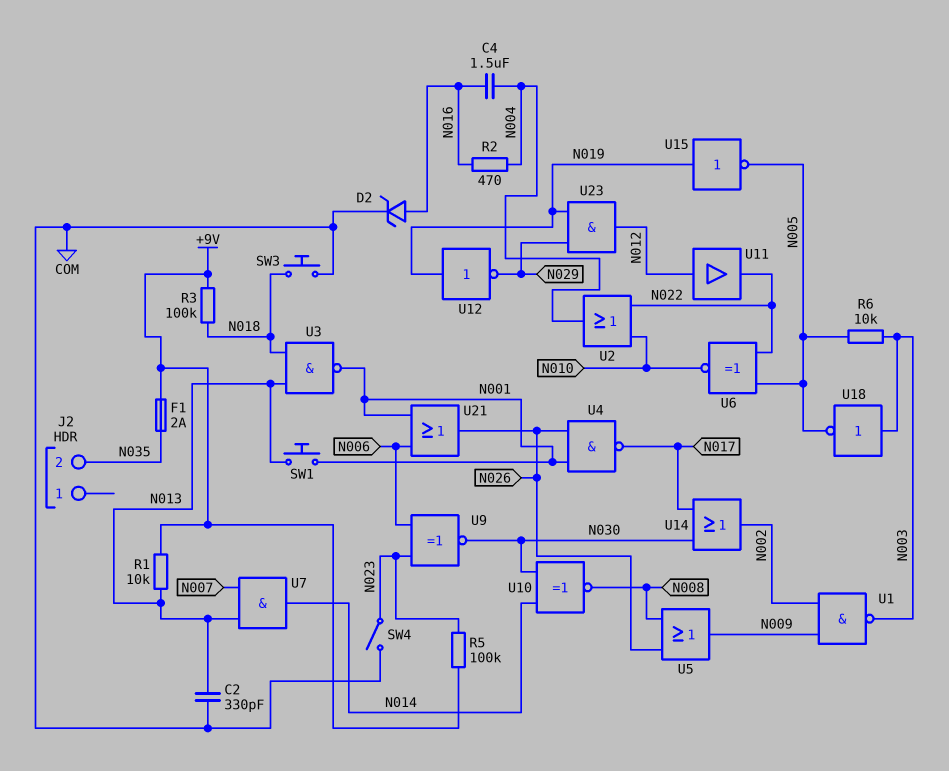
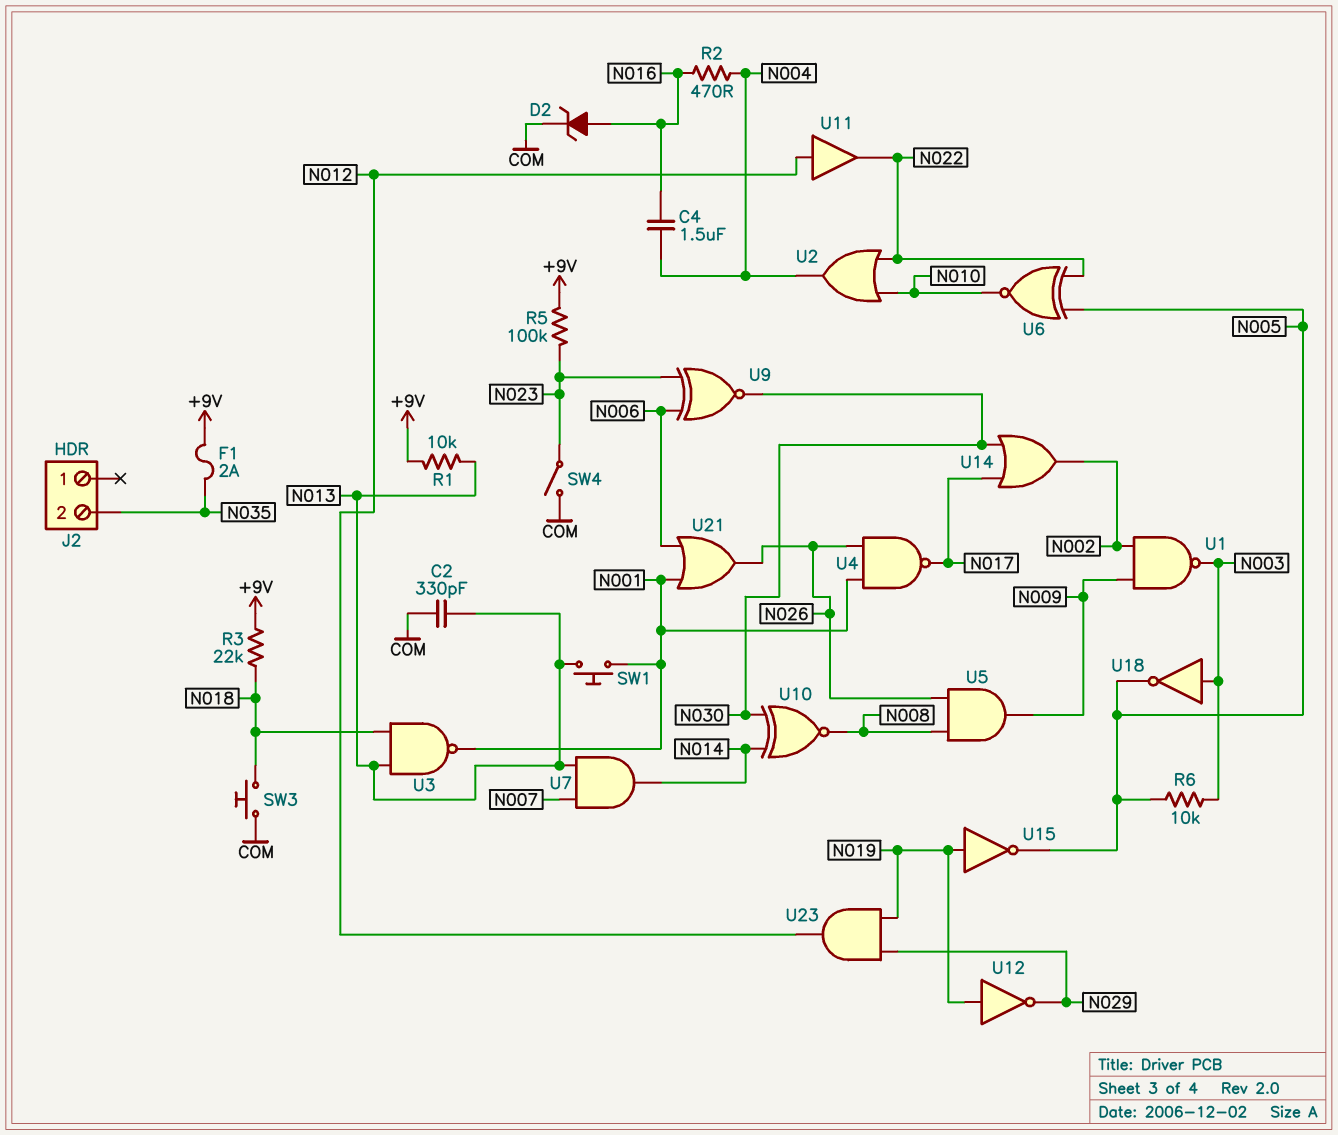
R3: 100k (+9V, N018) -> 22k (+9V, N018)
U5: OR (in N008, in N026, out N009) -> AND (in N008, in N026, out N009)

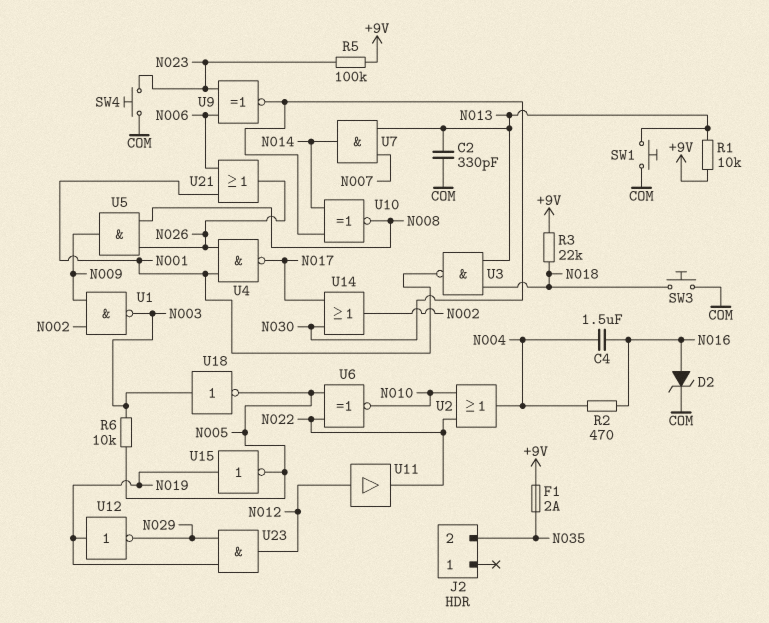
SW1: button (N001, N013) -> button (COM, N013)
SW4: switch (COM, N023) -> button (COM, N023)

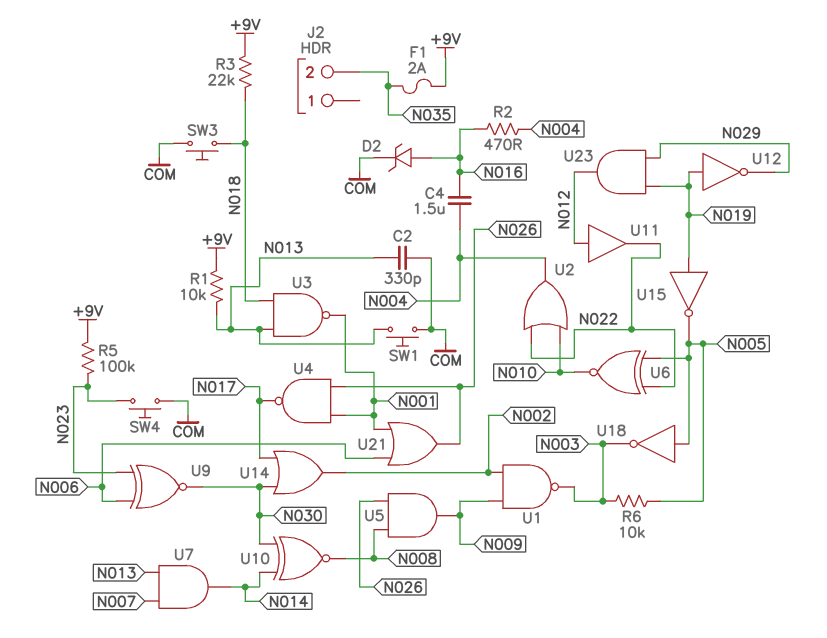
U18: NOT (in N003, out N005) -> NOT (in N005, out N003)

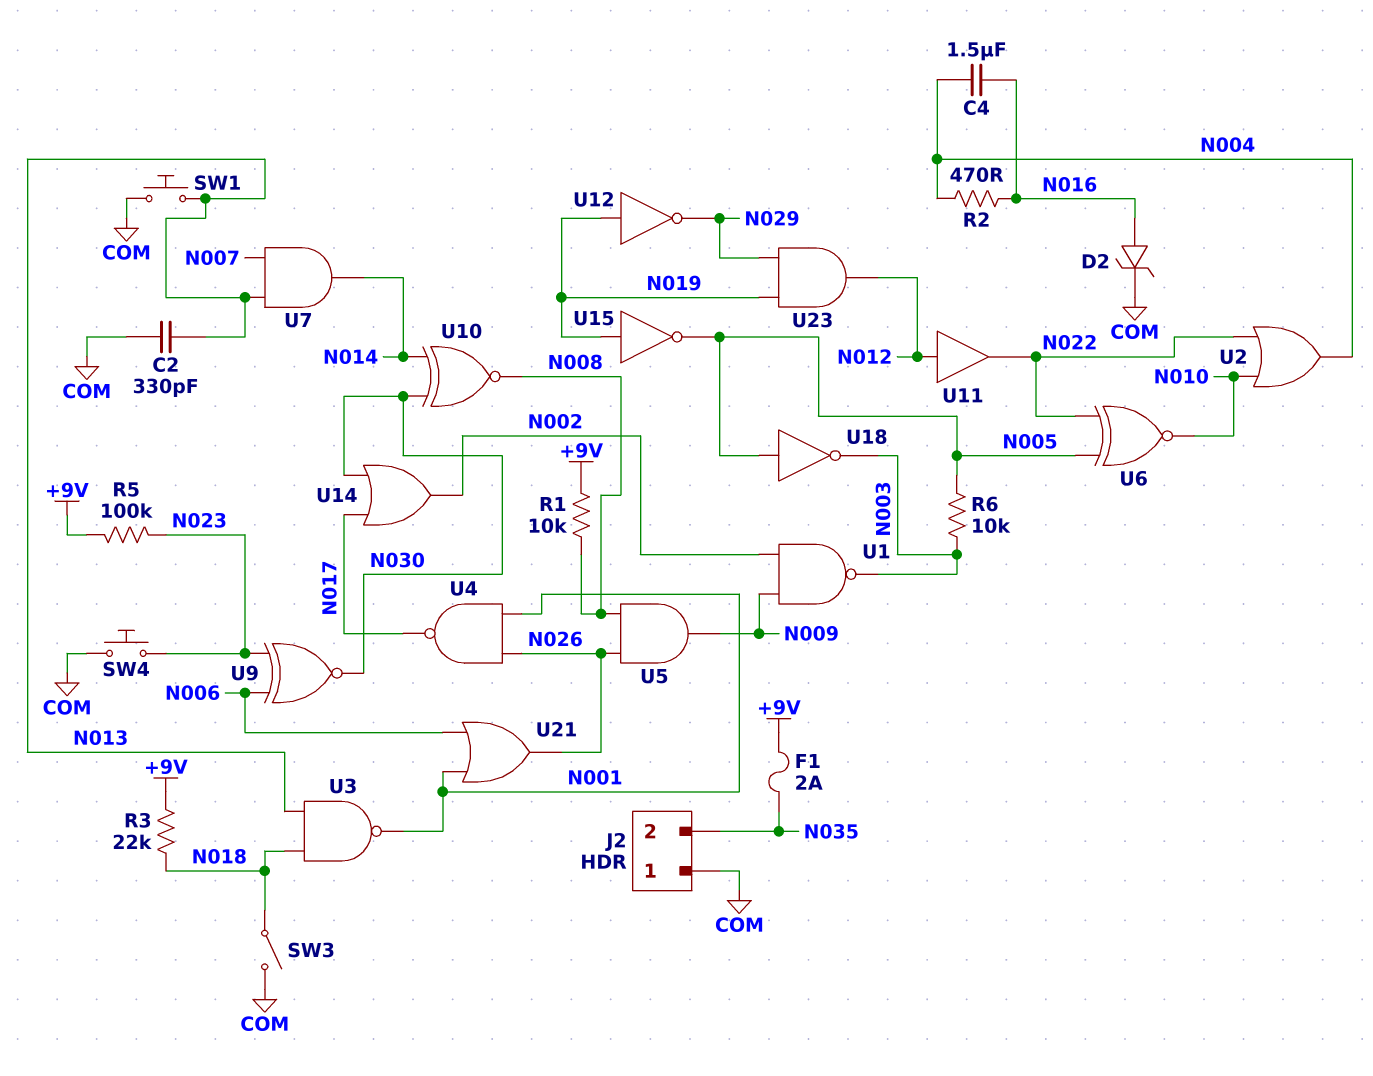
J2 pin 1: none -> COM
R1: 10k (+9V, N013) -> 10k (+9V, N008)
SW3: button (COM, N018) -> switch (COM, N018)

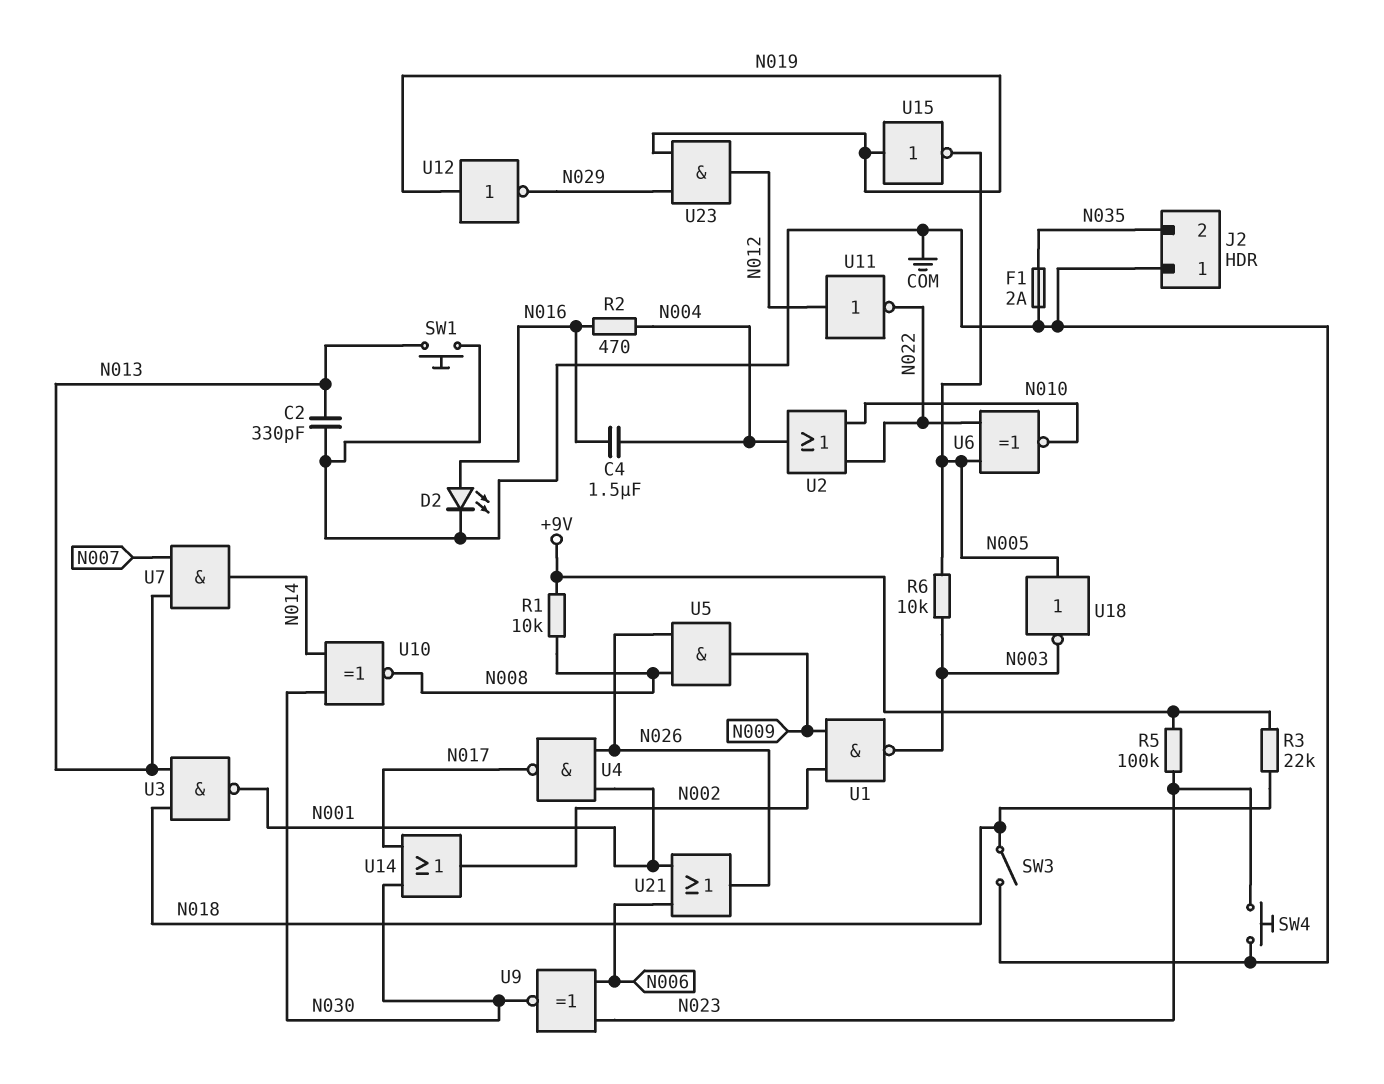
D2: zener (A N016, K COM) -> LED (A N016, K COM)
F1: 2A (+9V, N035) -> 2A (COM, N035)
U11: buffer (in N012, out N022) -> NOT (in N012, out N022)

